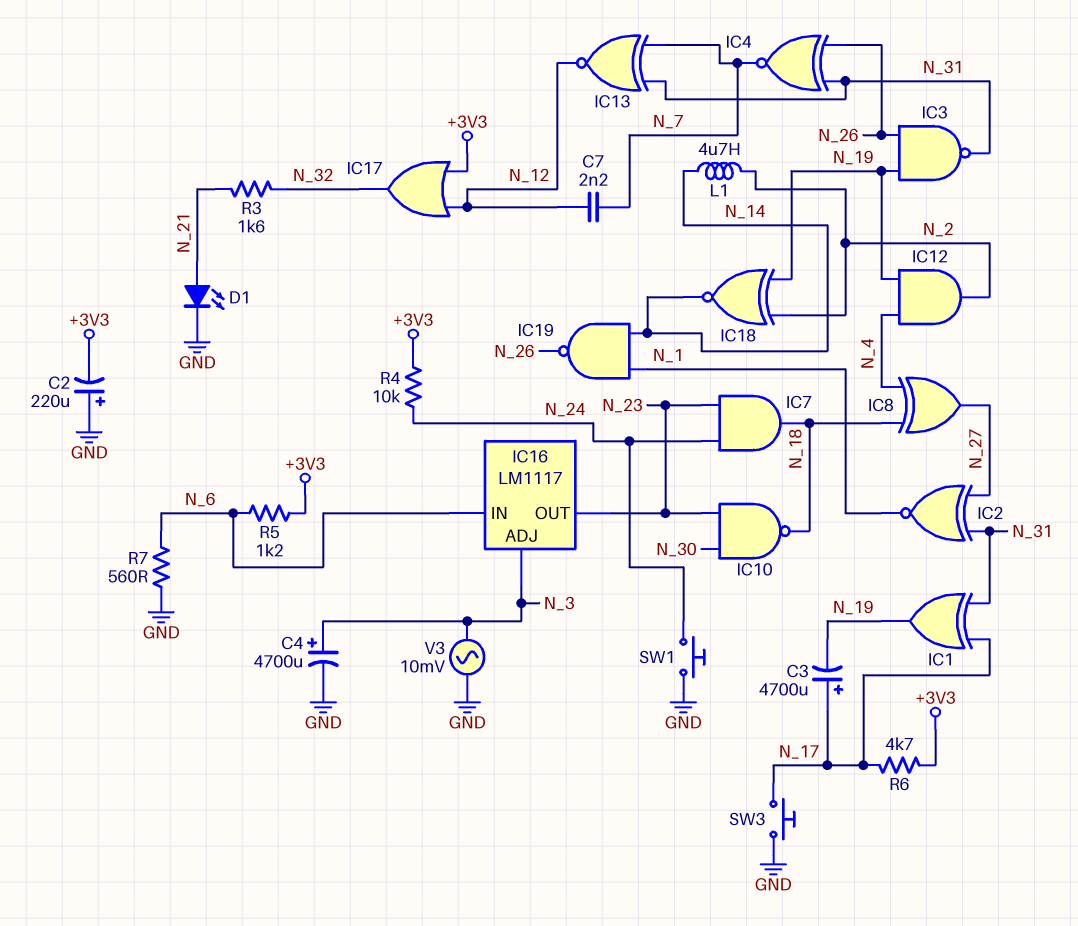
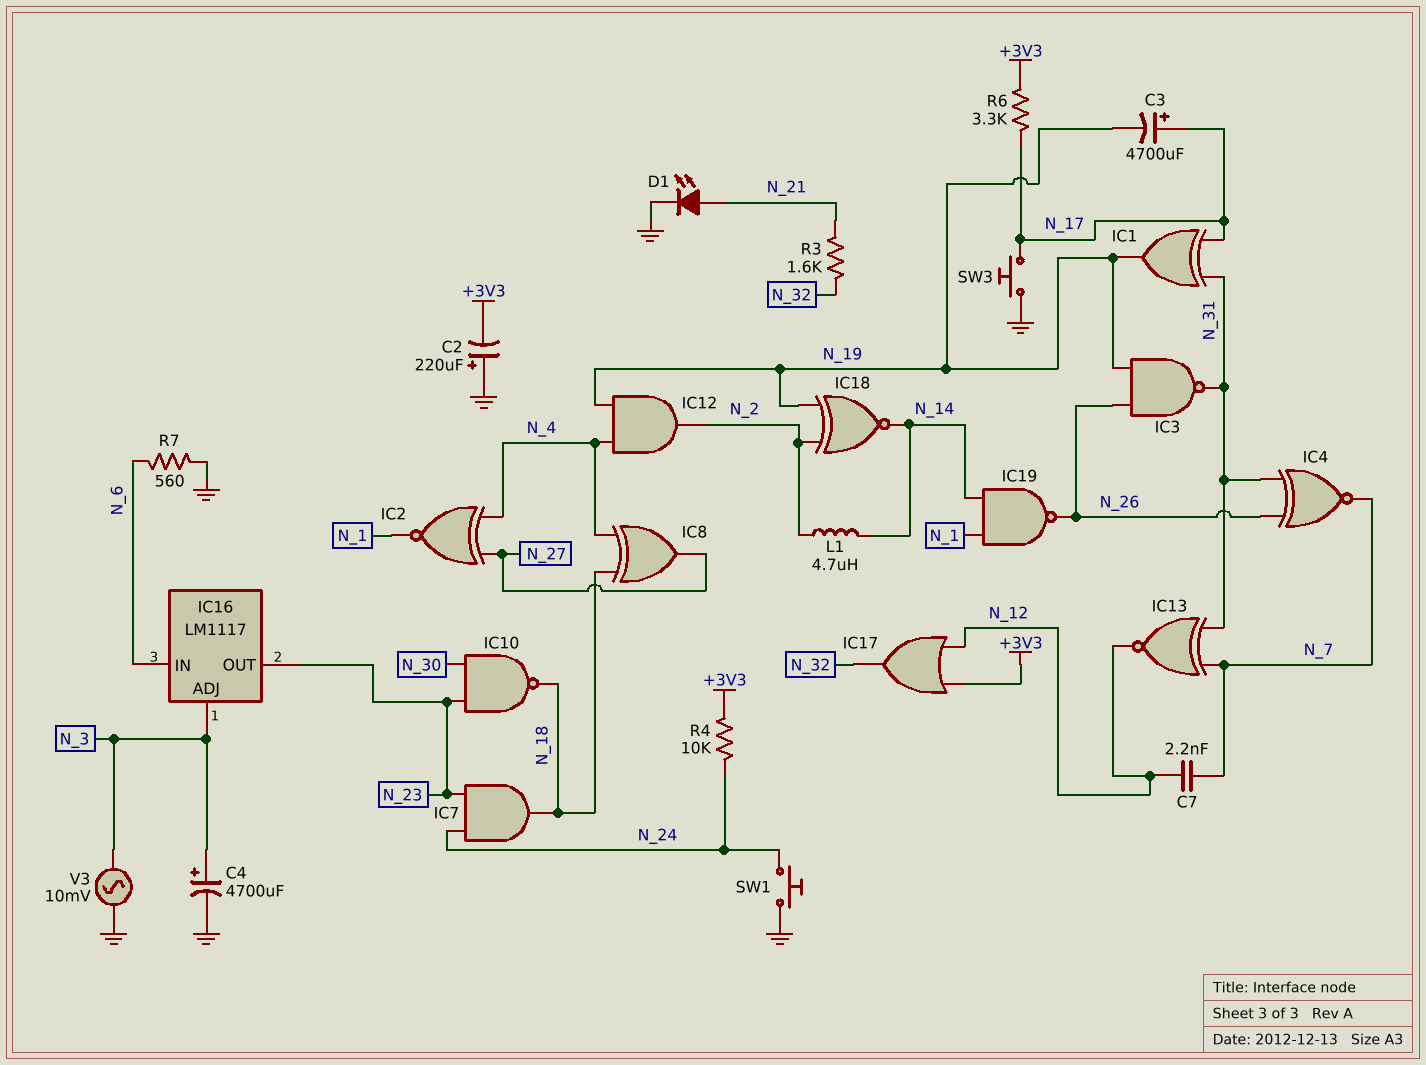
IC2: XNOR (in N_27, in N_31, out N_1) -> XNOR (in N_4, in N_27, out N_1)
R5: 1.2k (+3V3, N_6) -> none
R6: 4.7k (+3V3, N_17) -> 3.3k (+3V3, N_17)

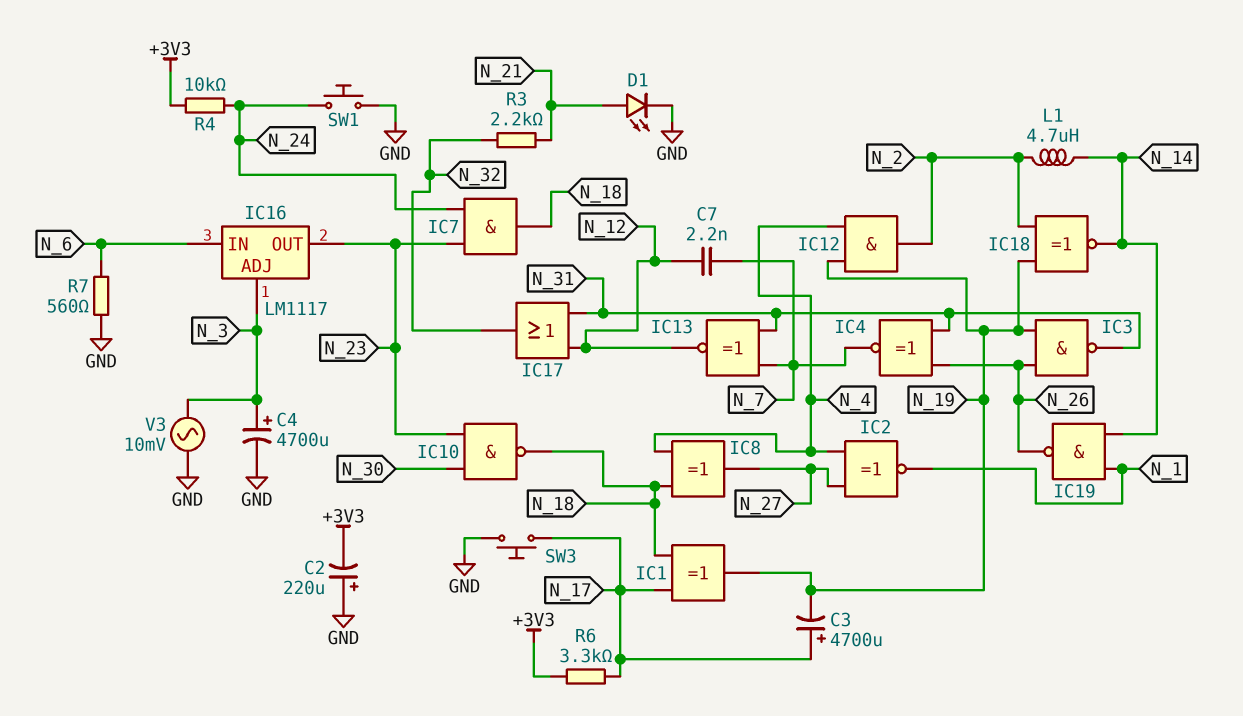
IC1: XOR (in N_17, in N_31, out N_19) -> XOR (in N_17, in N_18, out N_19)
IC17: OR (in +3V3, in N_12, out N_32) -> OR (in N_12, in N_31, out N_32)
R3: 1.6k (N_21, N_32) -> 2.2k (N_21, N_32)

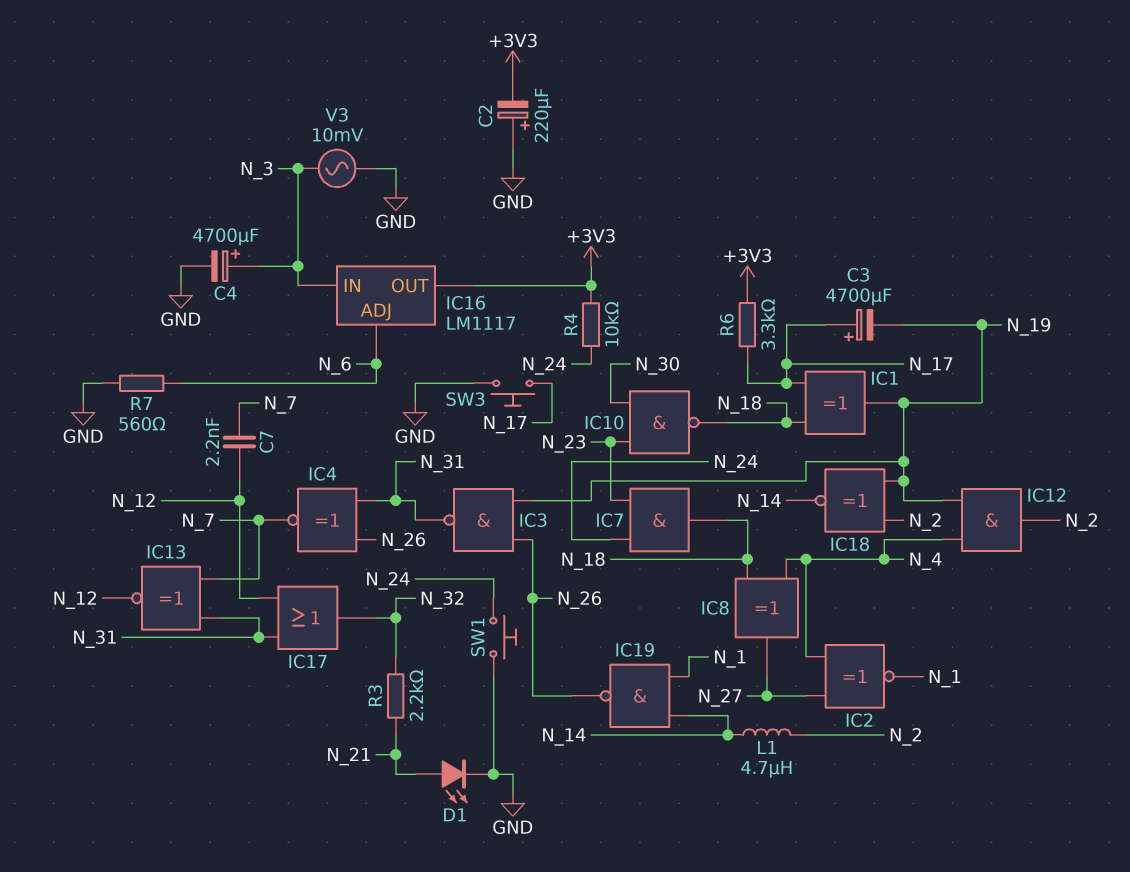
IC16 pin ADJ: N_3 -> N_6
IC16 pin IN: N_6 -> N_3
IC16 pin OUT: N_23 -> +3V3

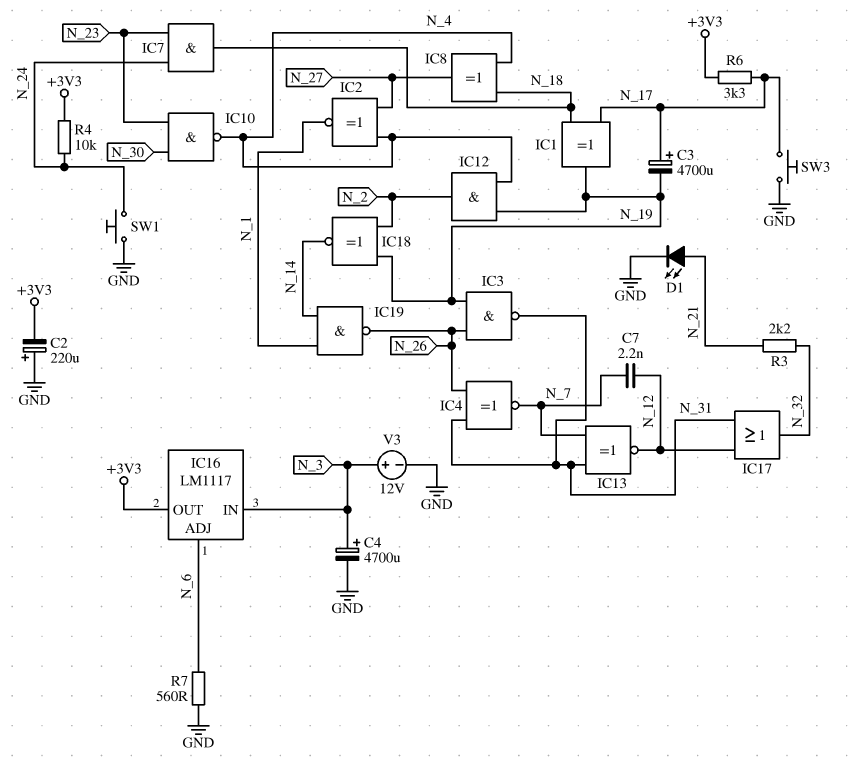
IC10: NAND (in N_23, in N_30, out N_18) -> NAND (in N_23, in N_30, out N_4)
L1: 4.7uH (N_2, N_14) -> none
V3: AC 10mV (GND, N_3) -> 12V (plus N_3, minus GND)

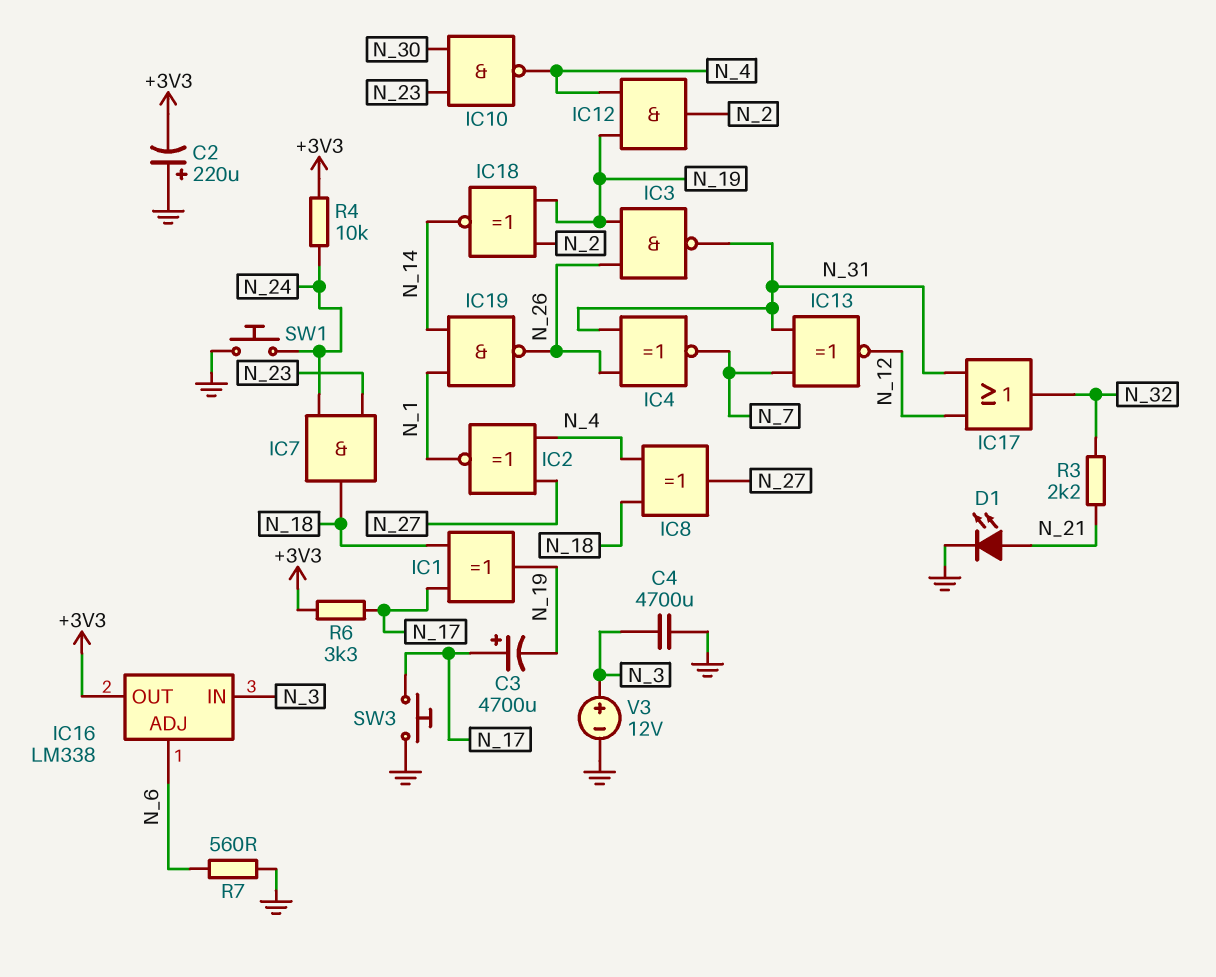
C4: 4700uF (plus N_3, minus GND) -> 4700uF (GND, N_3)
C7: 2.2nF (N_7, N_12) -> none
IC16: LM1117 -> LM338

